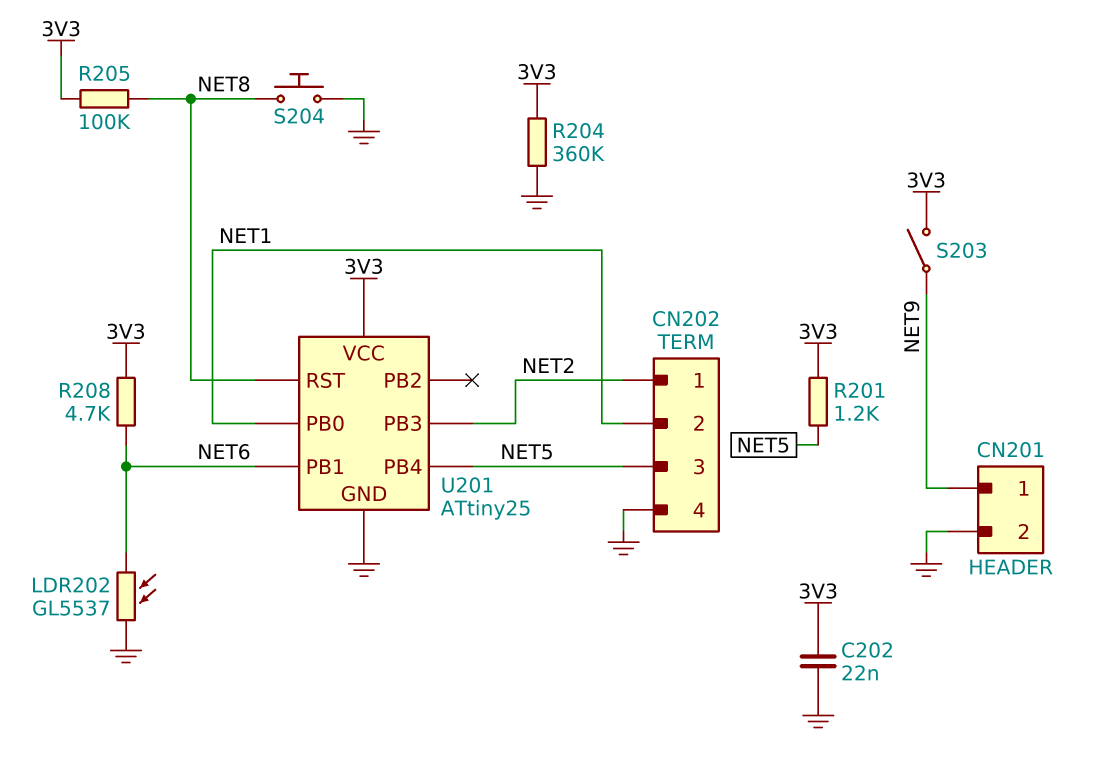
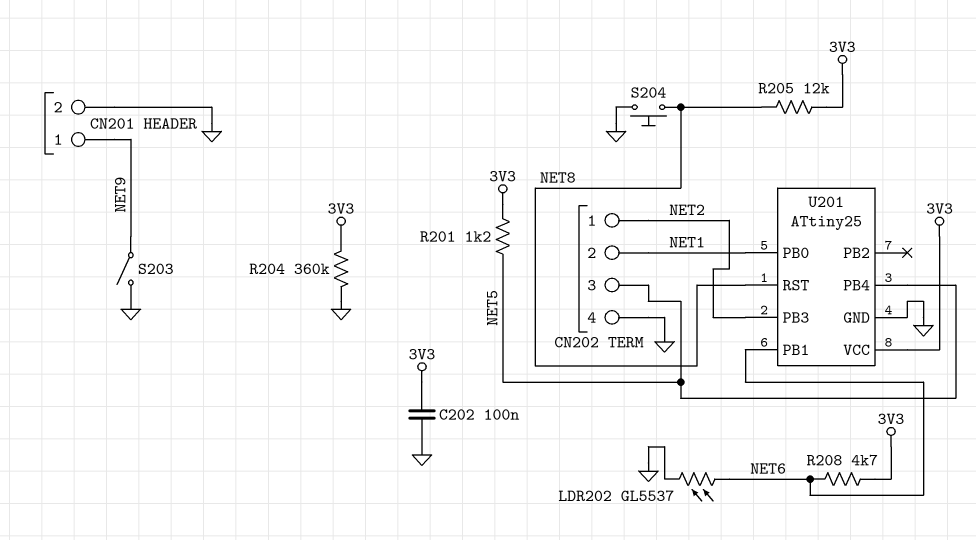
C202: 22nF (3V3, GND) -> 100nF (3V3, GND)
R205: 100k (3V3, NET8) -> 12k (3V3, NET8)
S203: switch (3V3, NET9) -> switch (GND, NET9)

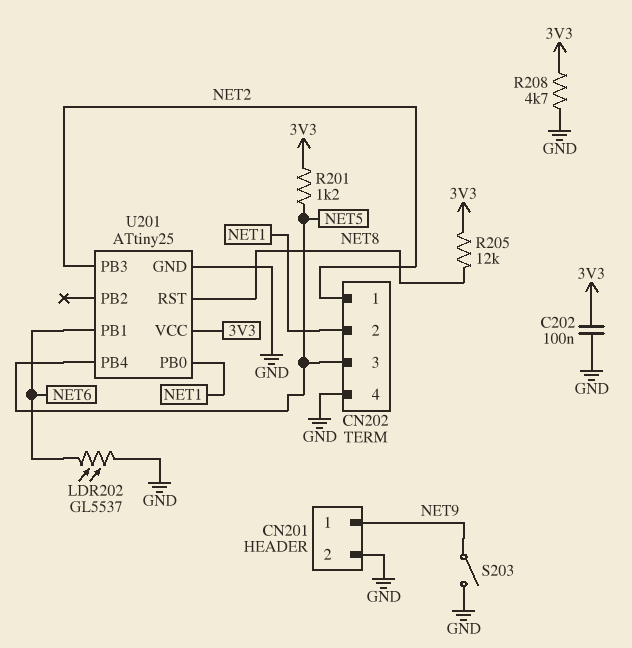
R204: 360k (3V3, GND) -> none
R208: 4.7k (3V3, NET6) -> 4.7k (3V3, GND)
S204: button (GND, NET8) -> none

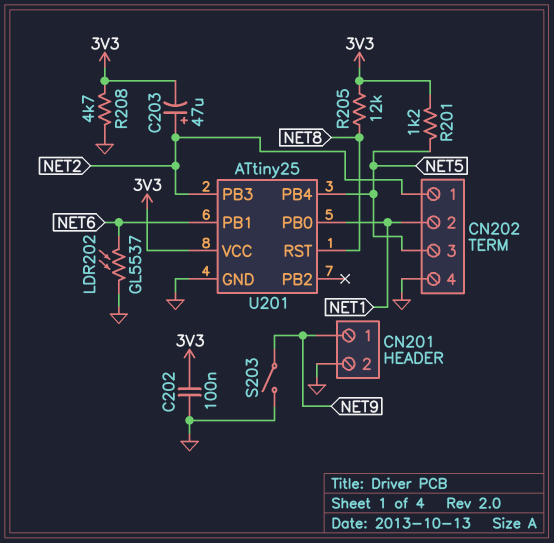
C203: none -> 47uF (plus NET2, minus 3V3)

